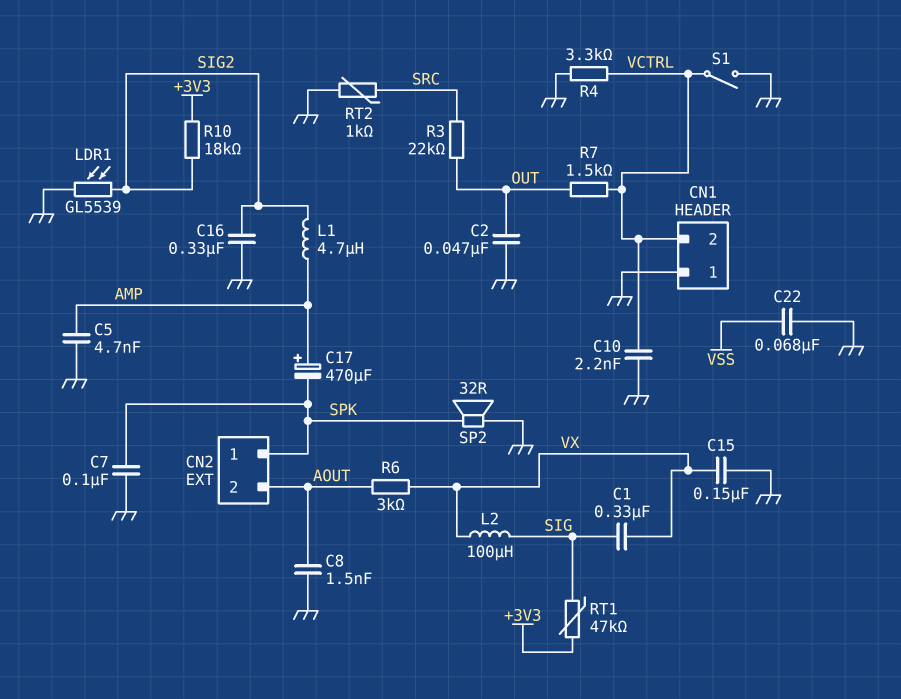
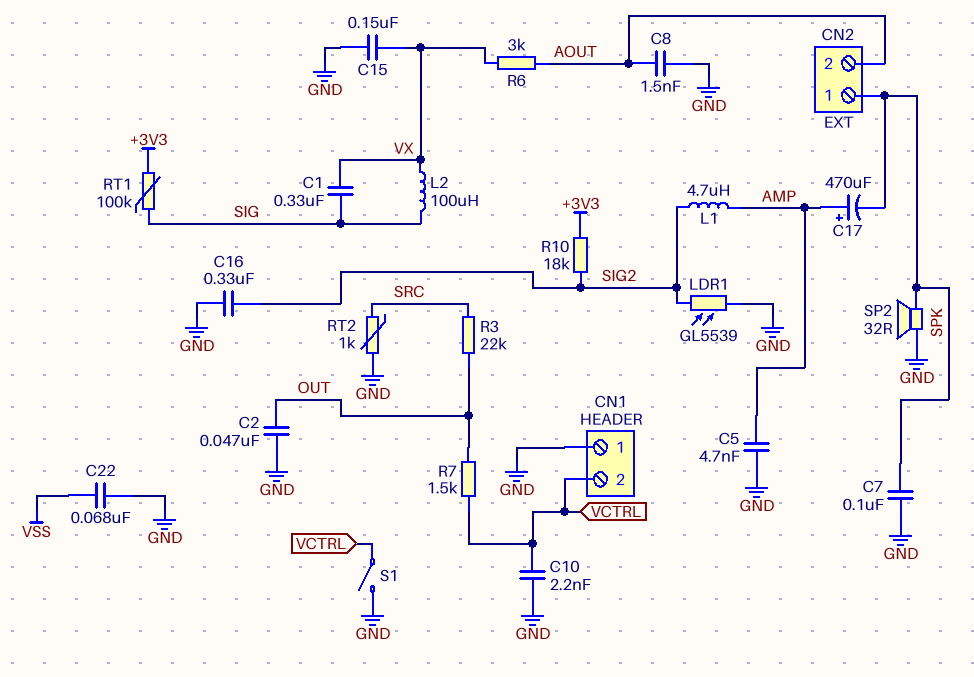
R4: 3.3k (GND, VCTRL) -> none
RT1: 47k (+3V3, SIG) -> 100k (+3V3, SIG)

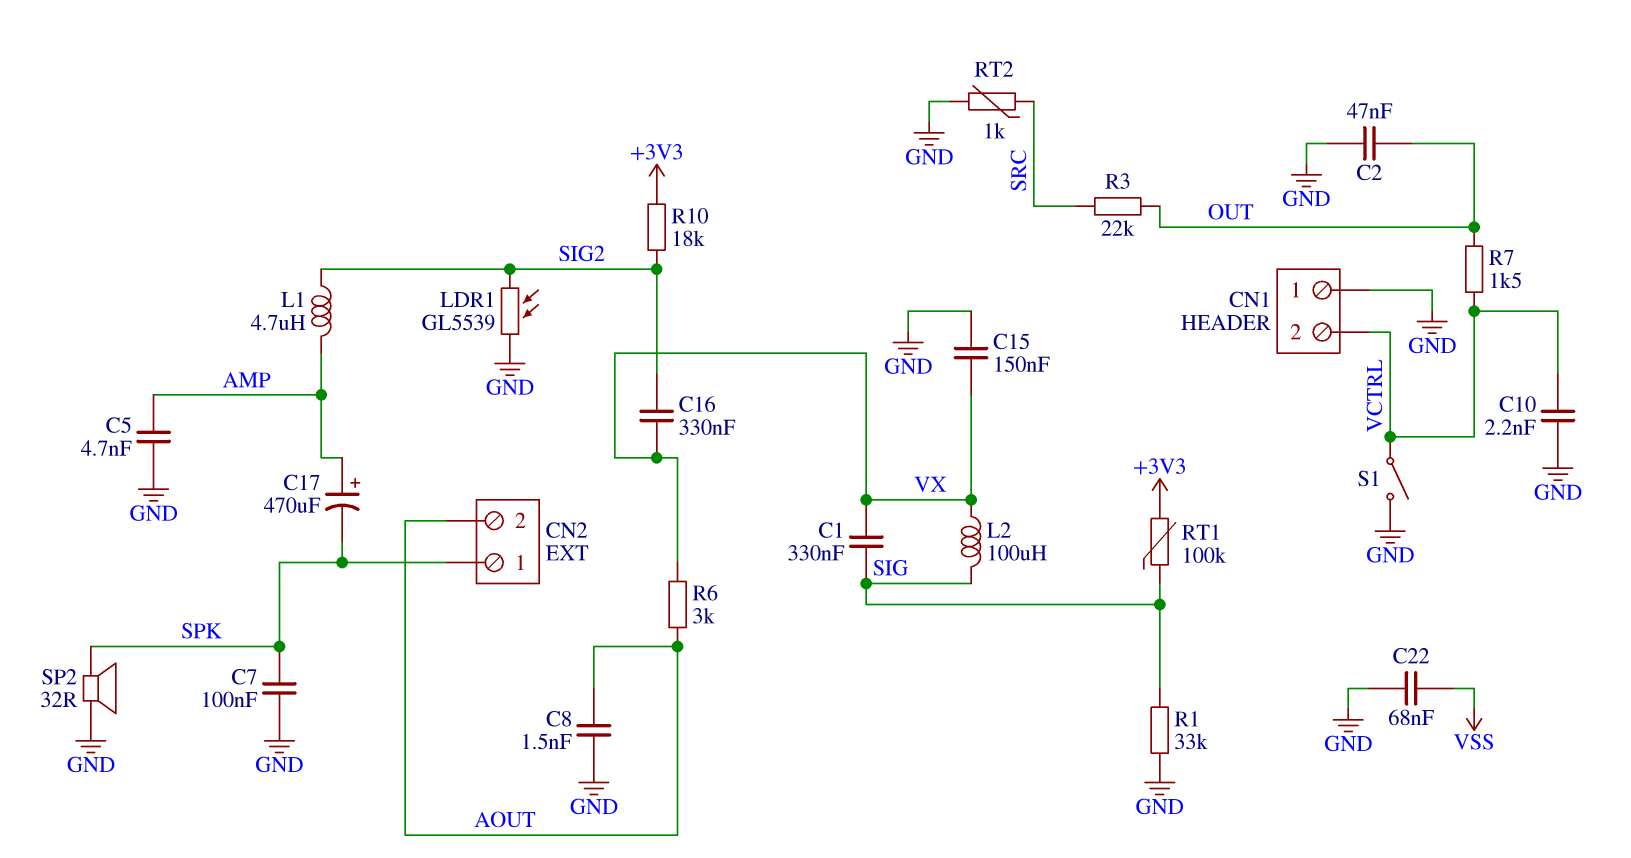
C16: 330nF (GND, SIG2) -> 330nF (SIG2, VX)
R1: none -> 33k (GND, SIG)

